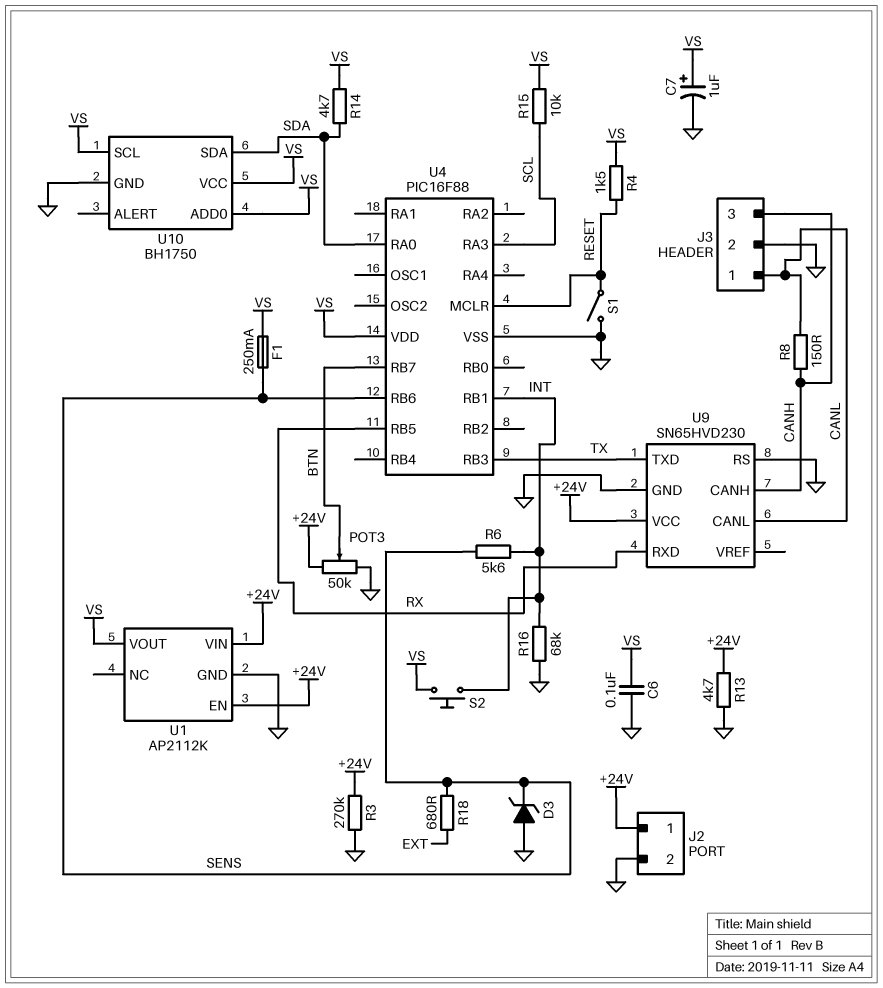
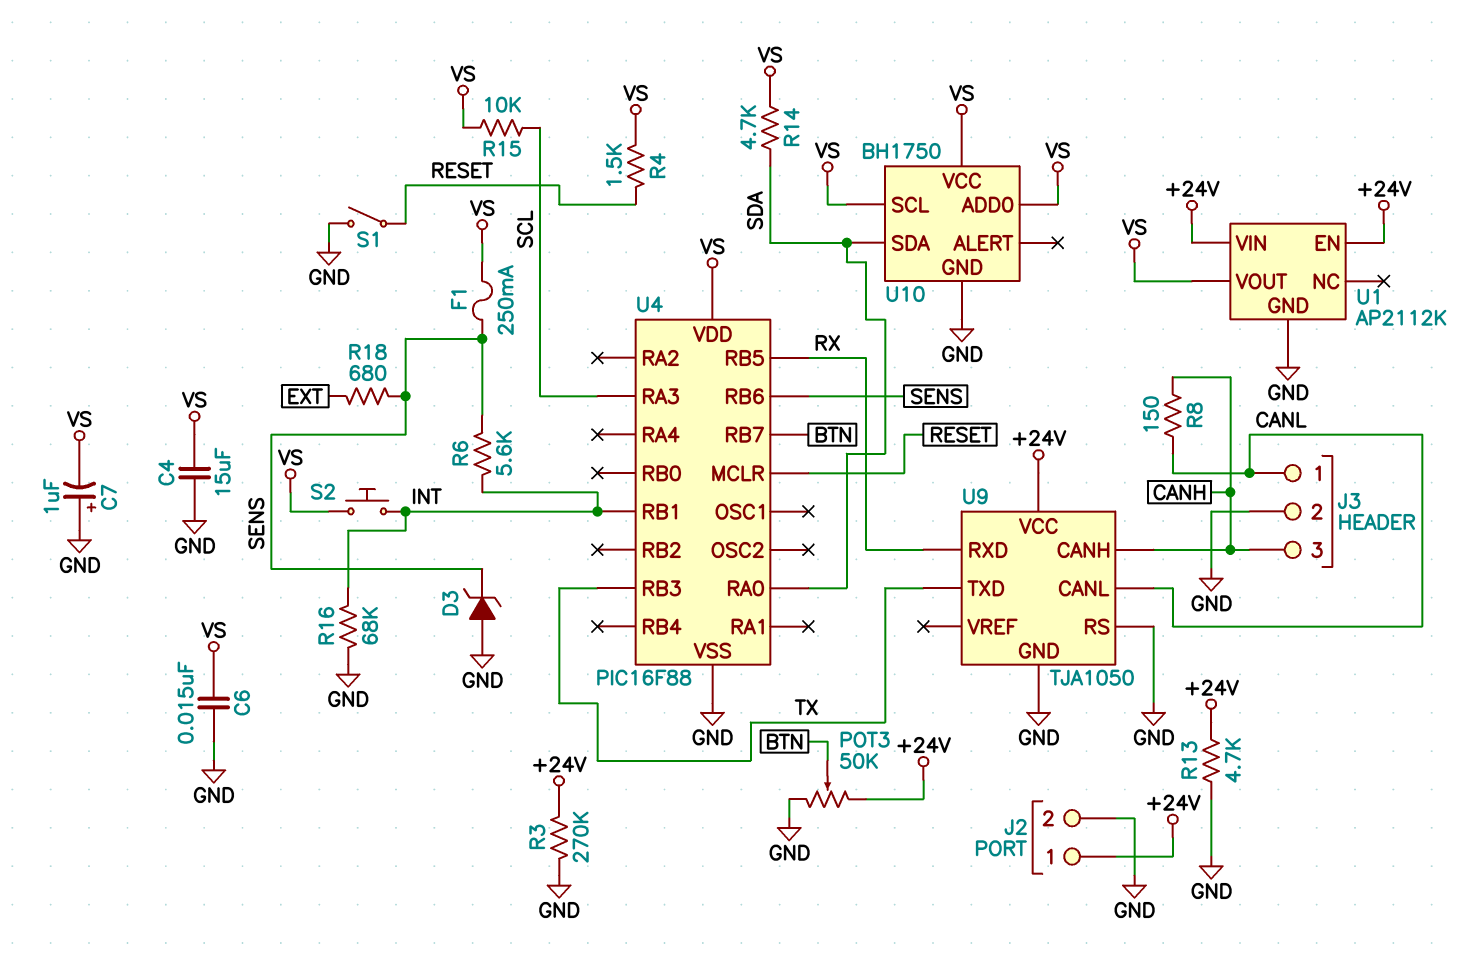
C4: none -> 15uF (GND, VS)
C6: 100nF (GND, VS) -> 15nF (GND, VS)
C7: 1uF (plus VS, minus GND) -> 1uF (plus GND, minus VS)
U9: SN65HVD230 -> TJA1050

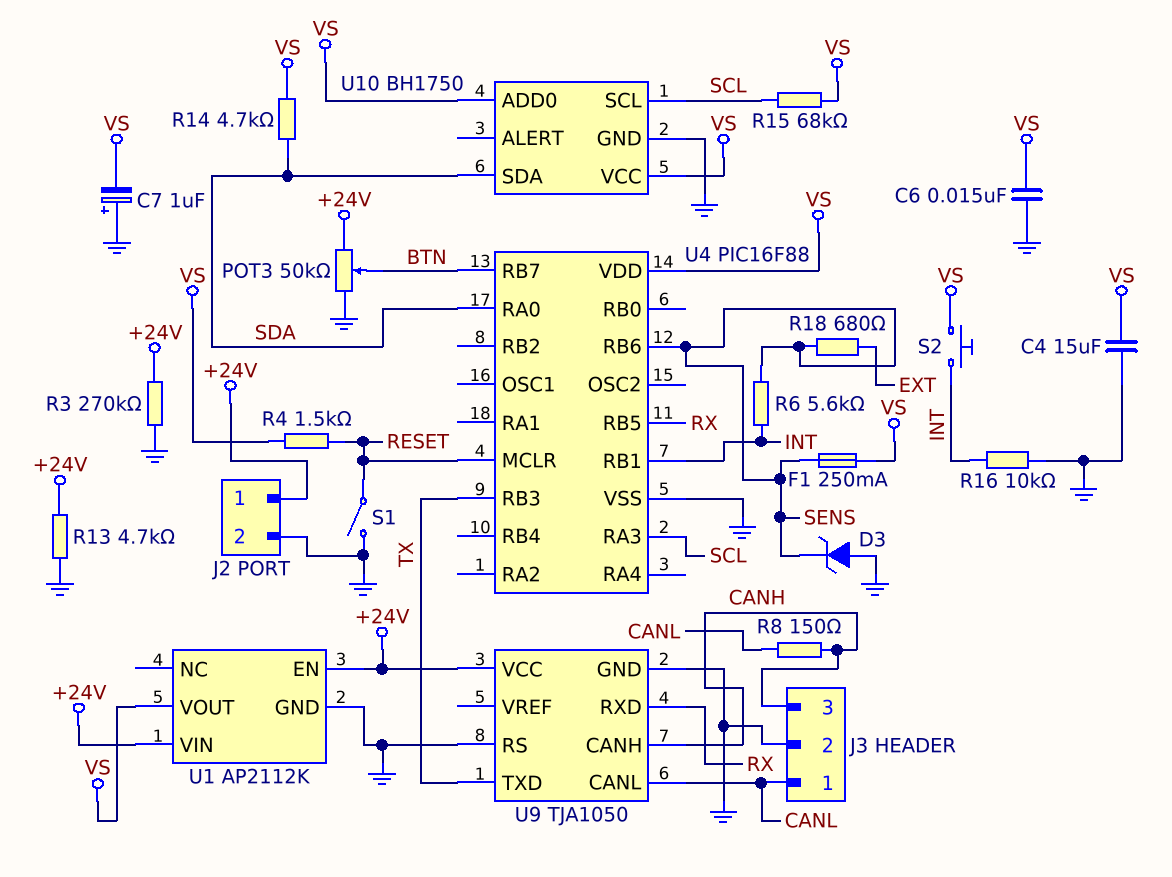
R15: 10k (SCL, VS) -> 68k (SCL, VS)
R16: 68k (GND, INT) -> 10k (GND, INT)
U10 pin SCL: VS -> SCL

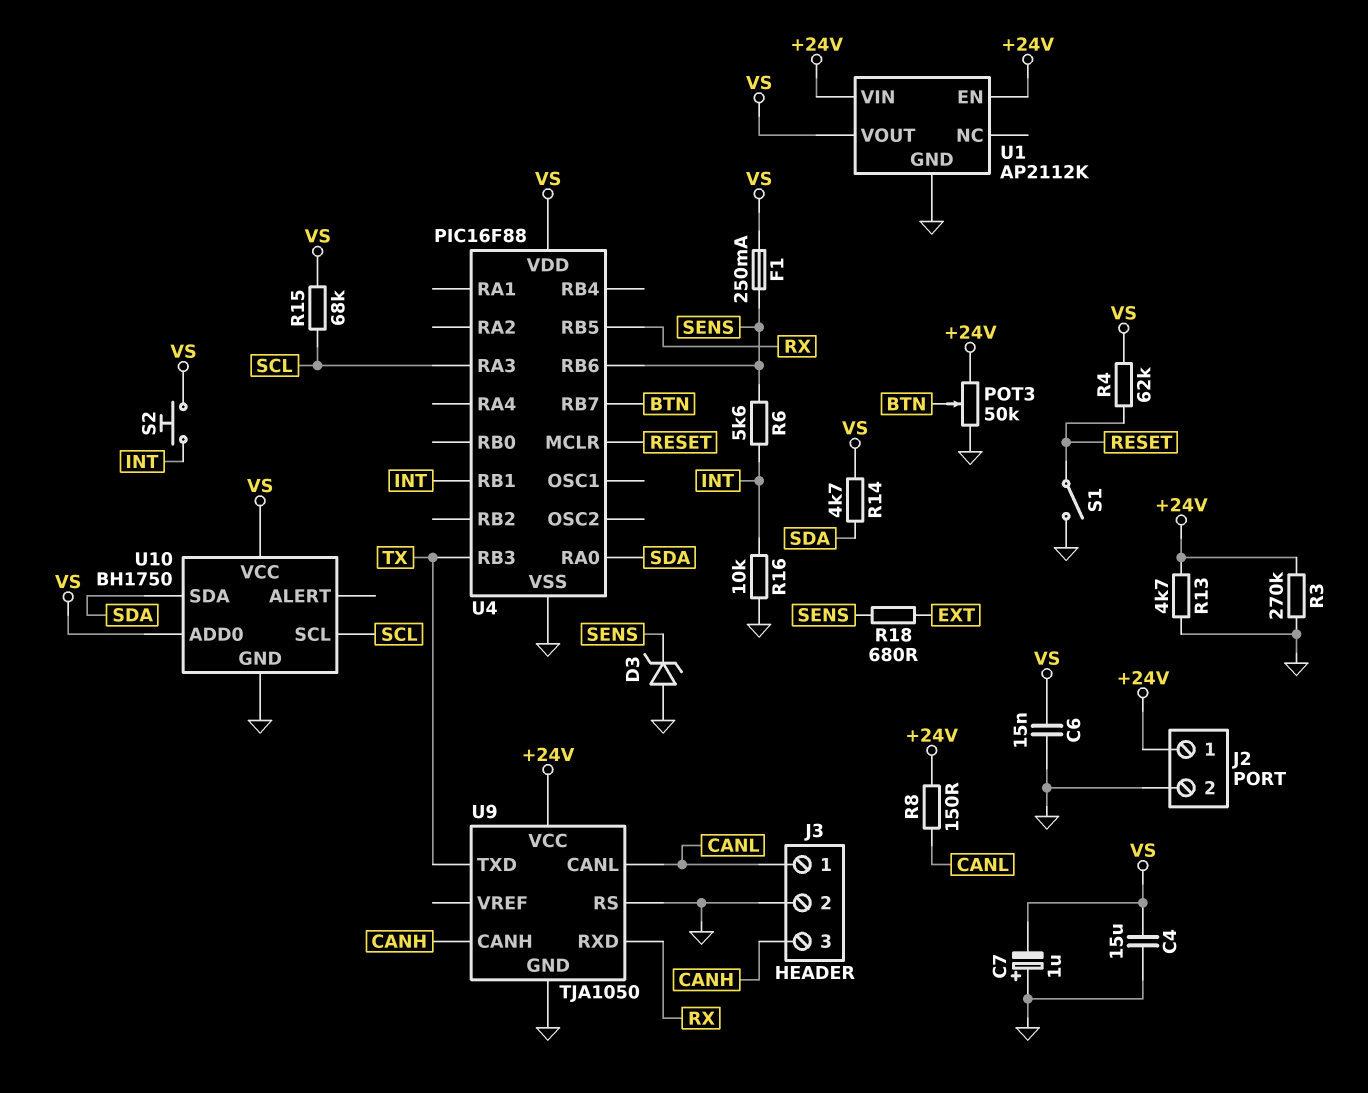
R4: 1.5k (RESET, VS) -> 62k (RESET, VS)
R8: 150 (CANH, CANL) -> 150 (+24V, CANL)

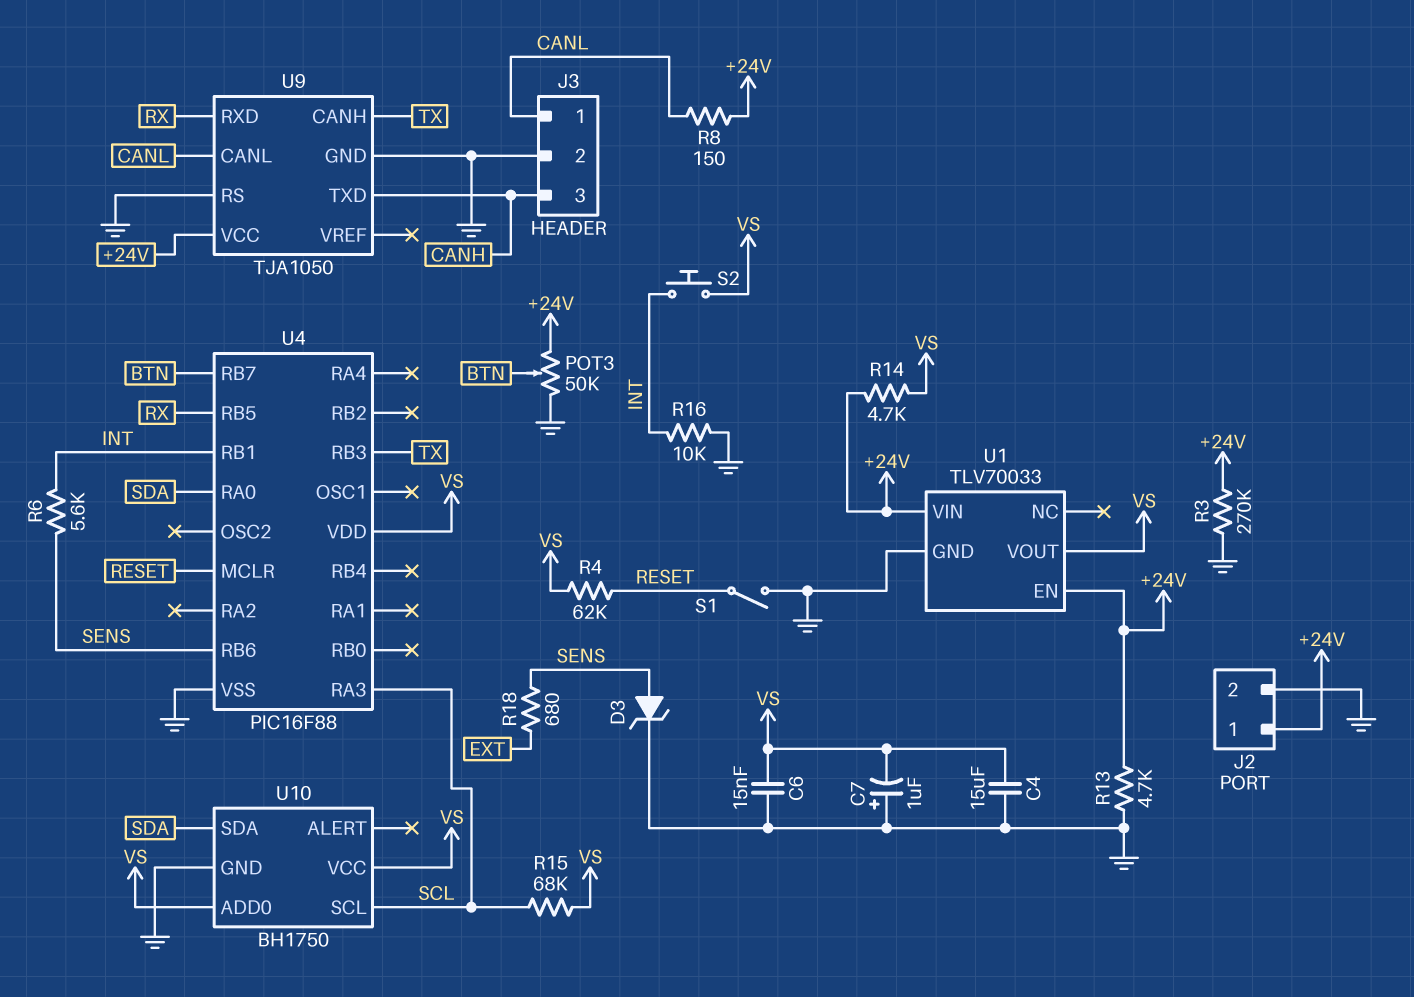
D3: zener (A GND, K SENS) -> zener (A SENS, K GND)
F1: 250mA (SENS, VS) -> none
R14: 4.7k (SDA, VS) -> 4.7k (+24V, VS)
U1: AP2112K -> TLV70033
U9 pin CANH: CANH -> TX
U9 pin TXD: TX -> CANH

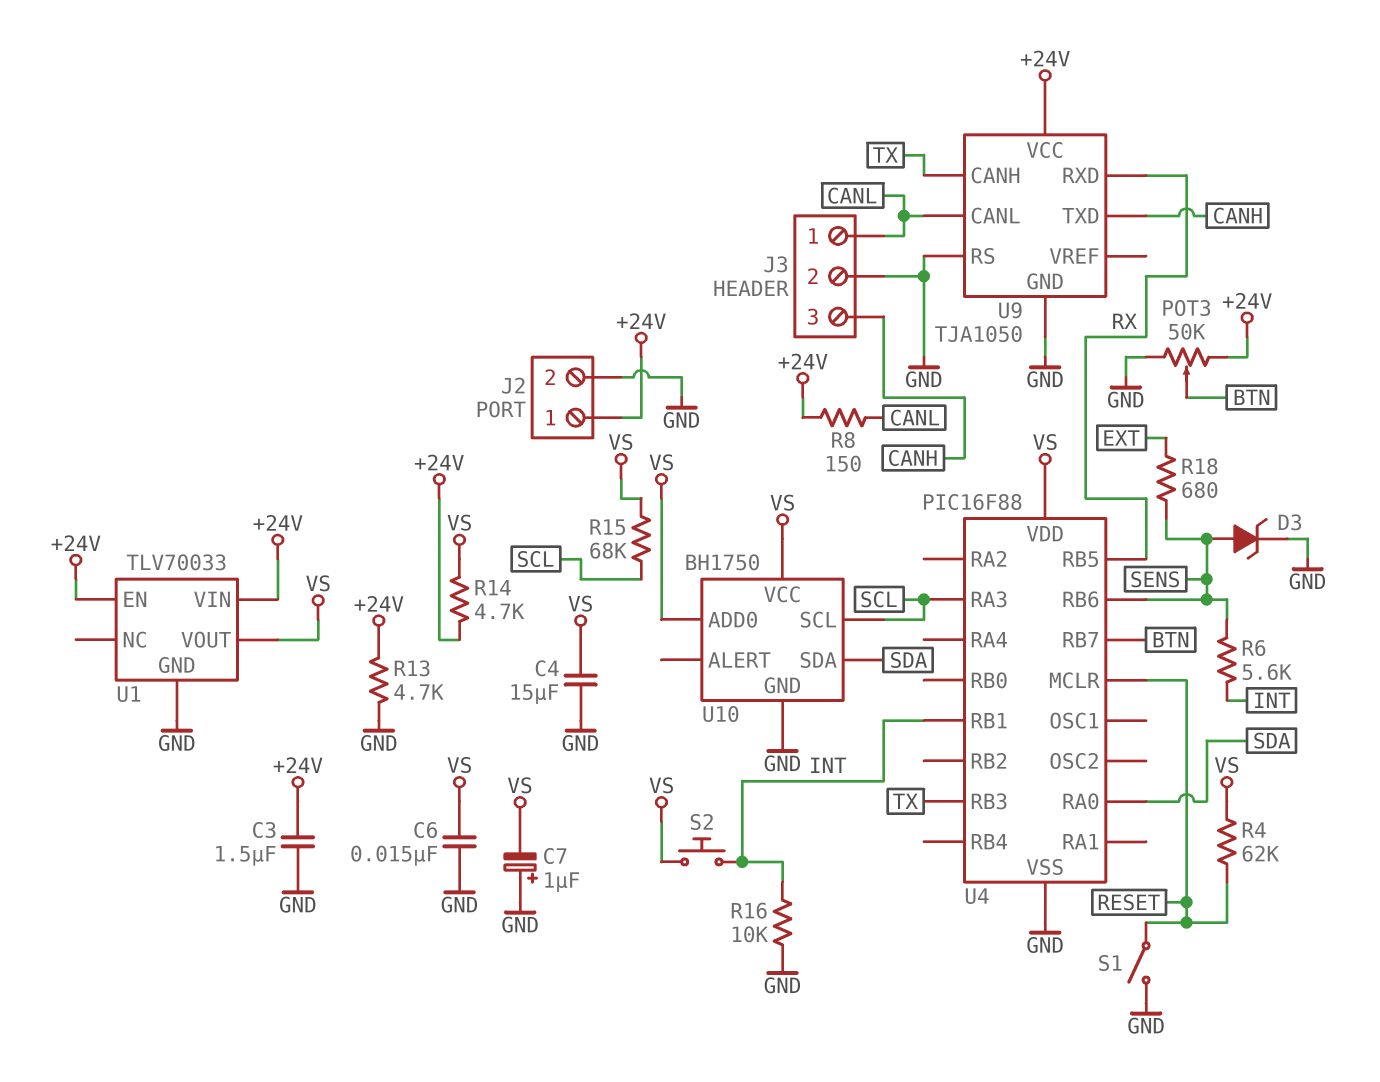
C3: none -> 1.5uF (+24V, GND)
R3: 270k (+24V, GND) -> none

